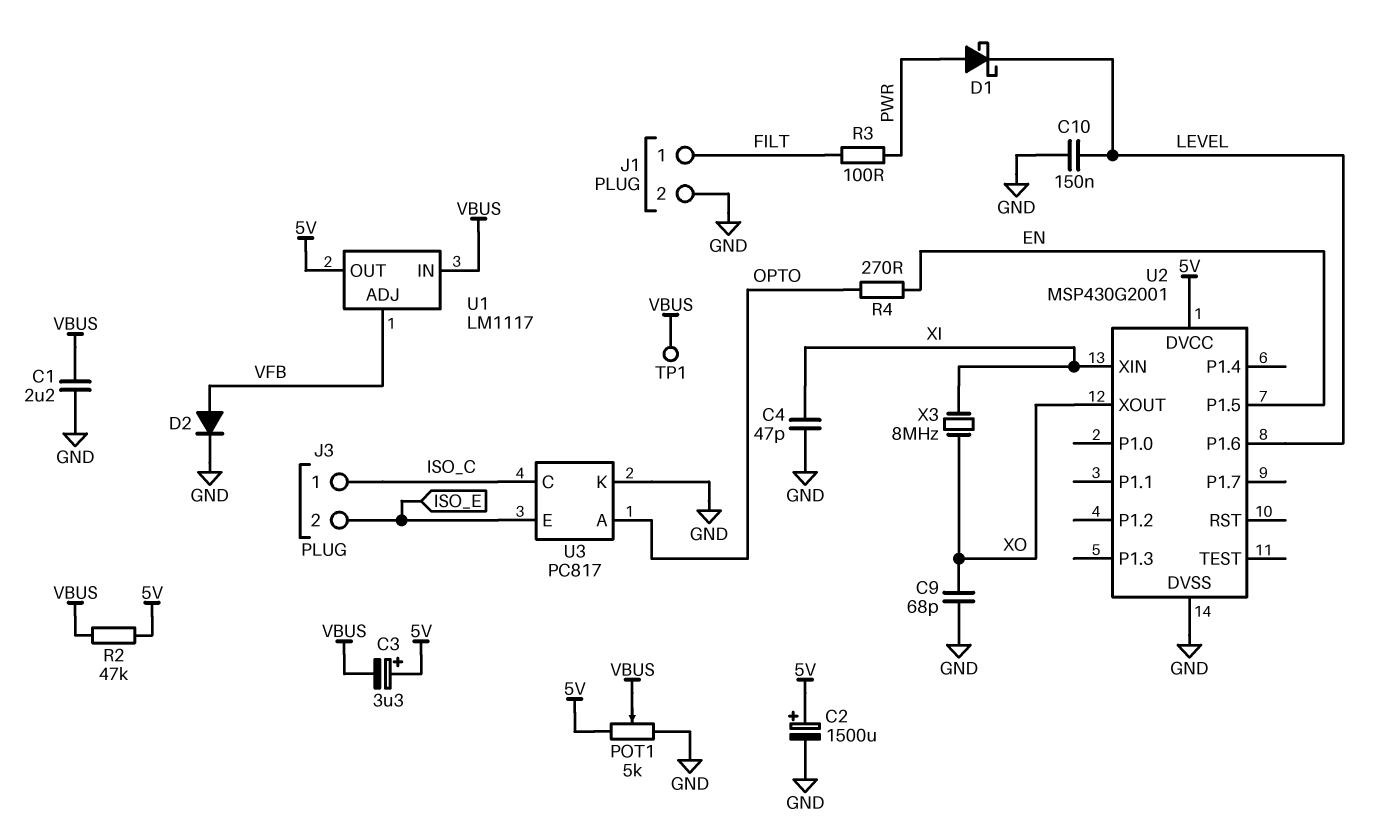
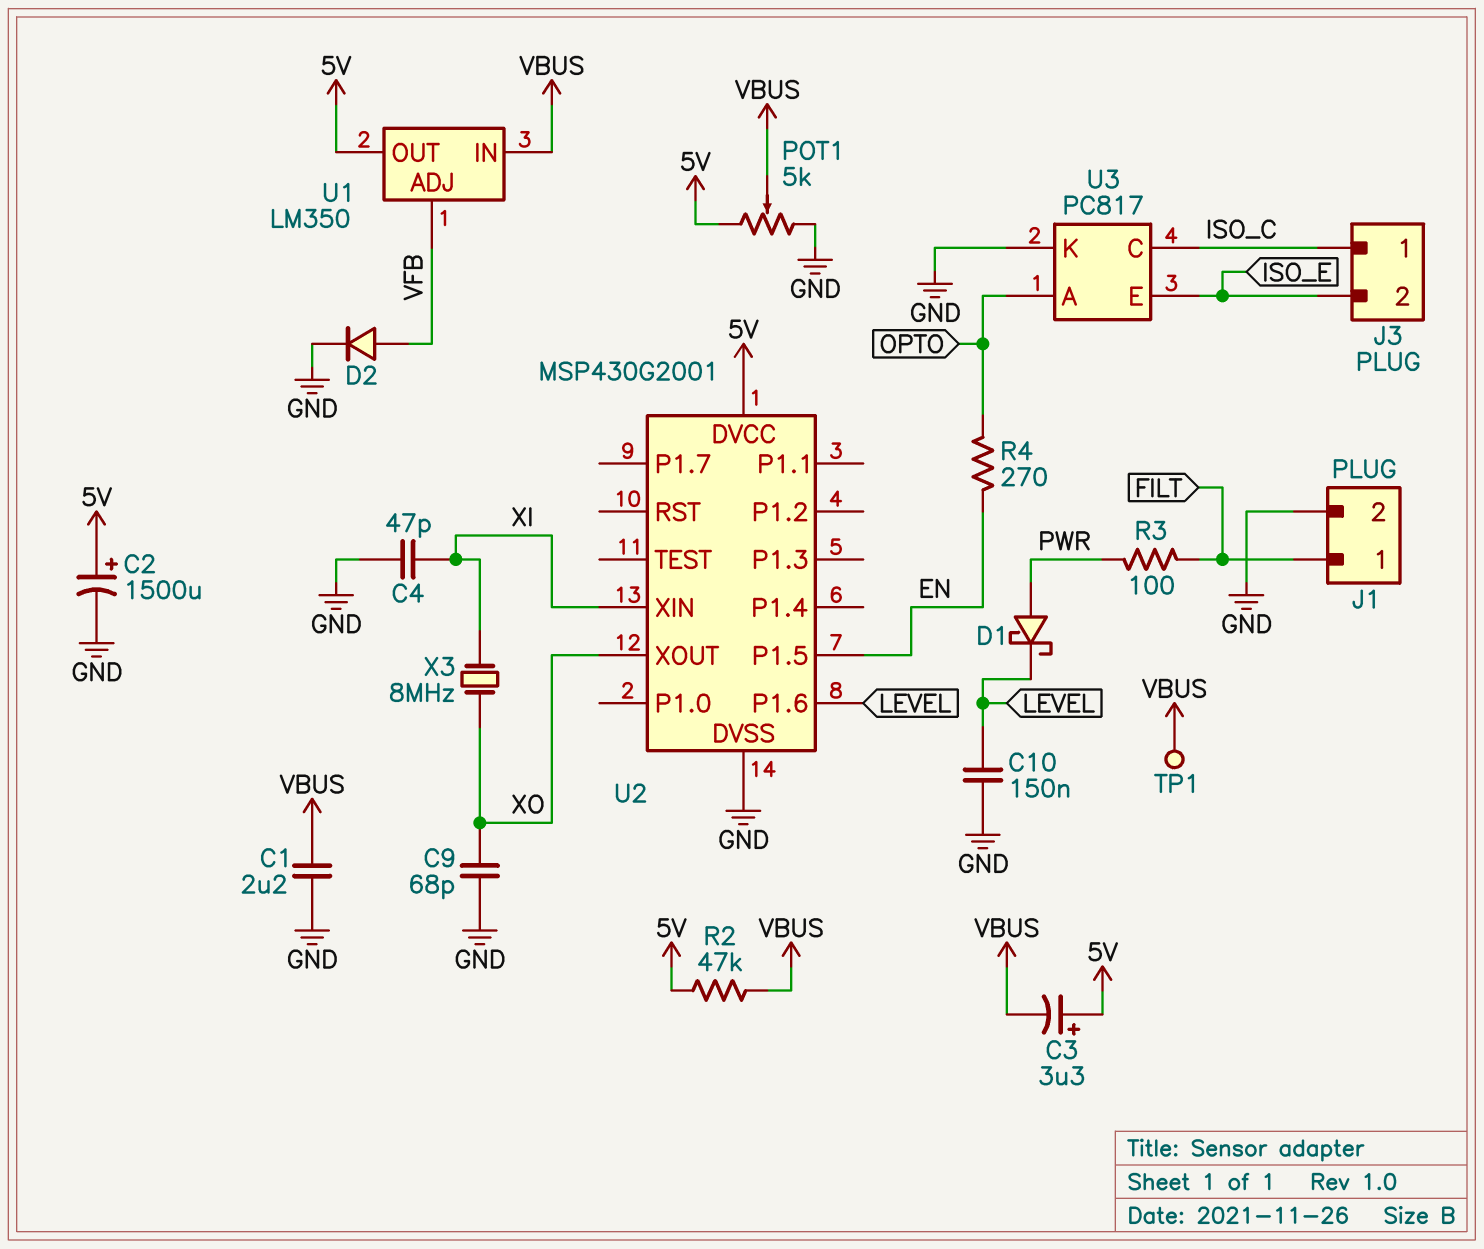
U1: LM1117 -> LM350

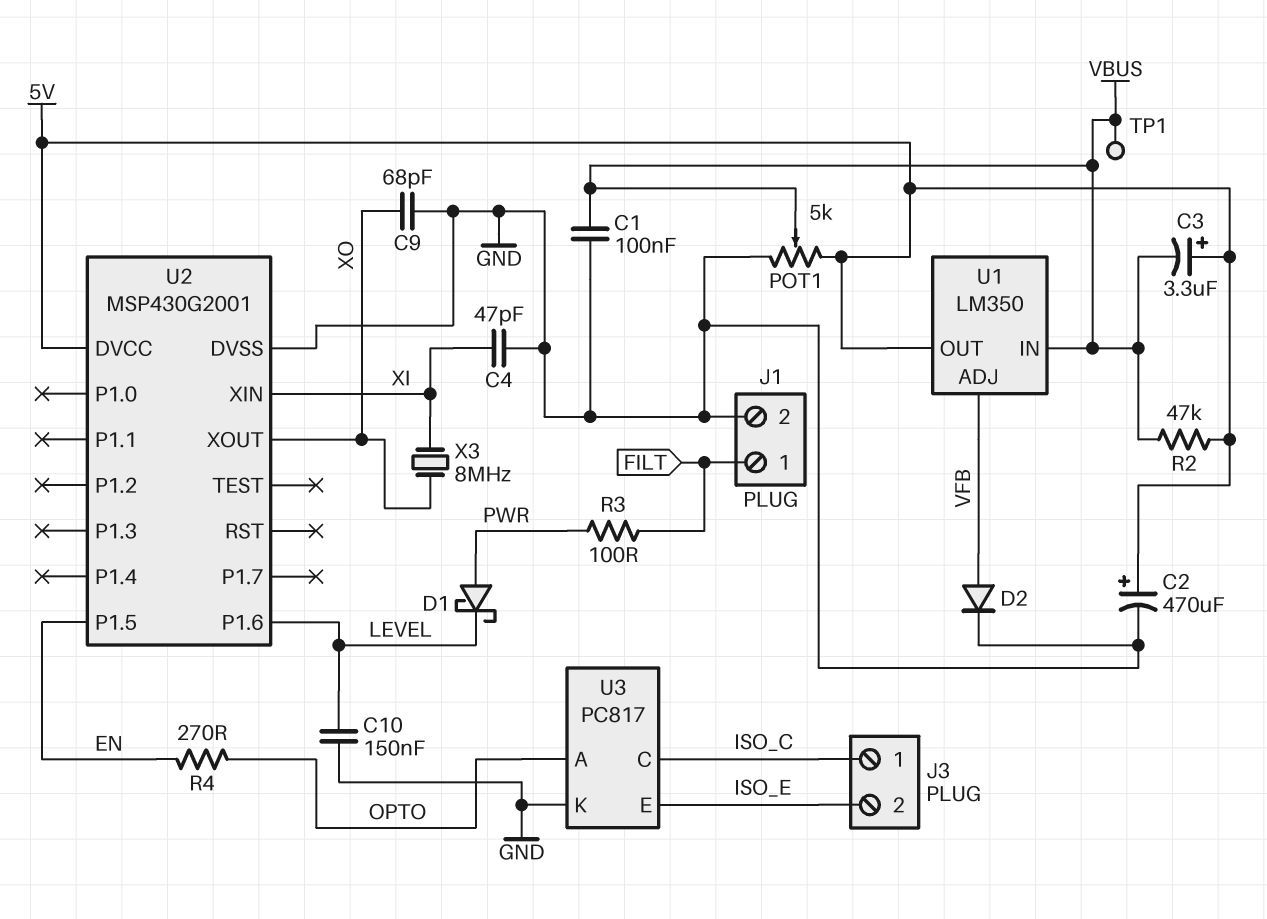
C1: 2.2uF (GND, VBUS) -> 100nF (GND, VBUS)
C2: 1500uF (plus 5V, minus GND) -> 470uF (plus 5V, minus GND)

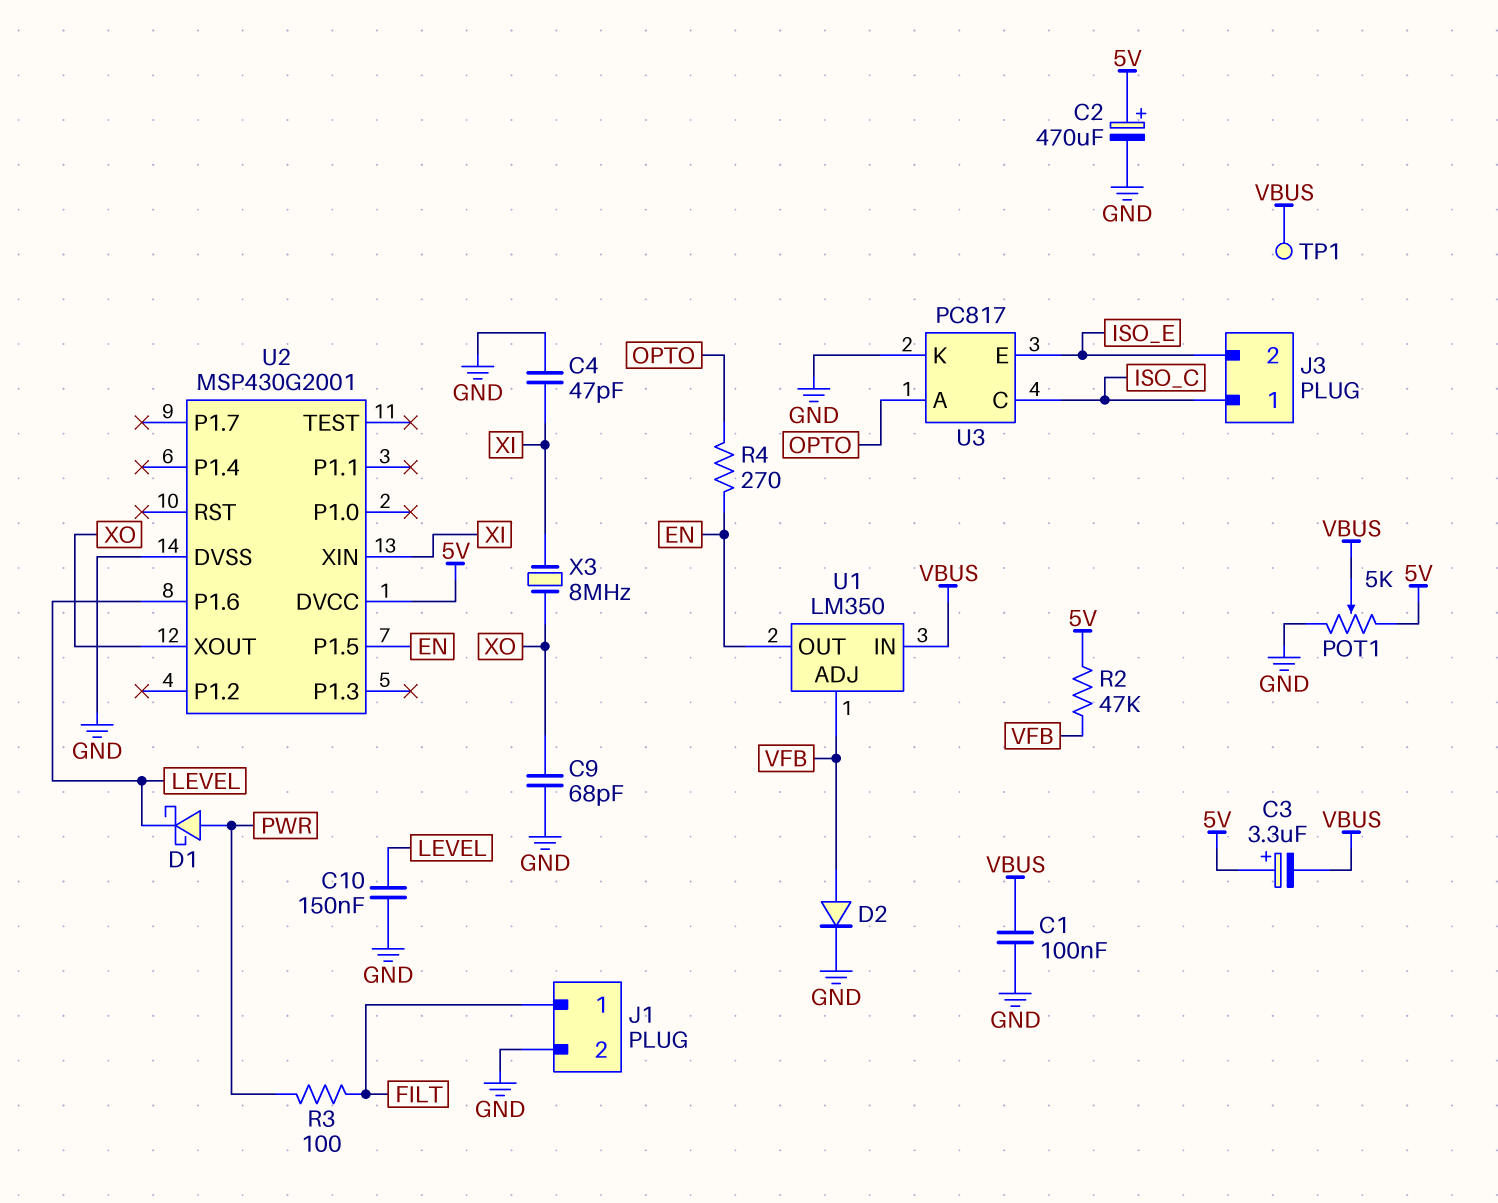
R2: 47k (5V, VBUS) -> 47k (5V, VFB)
U1 pin OUT: 5V -> EN

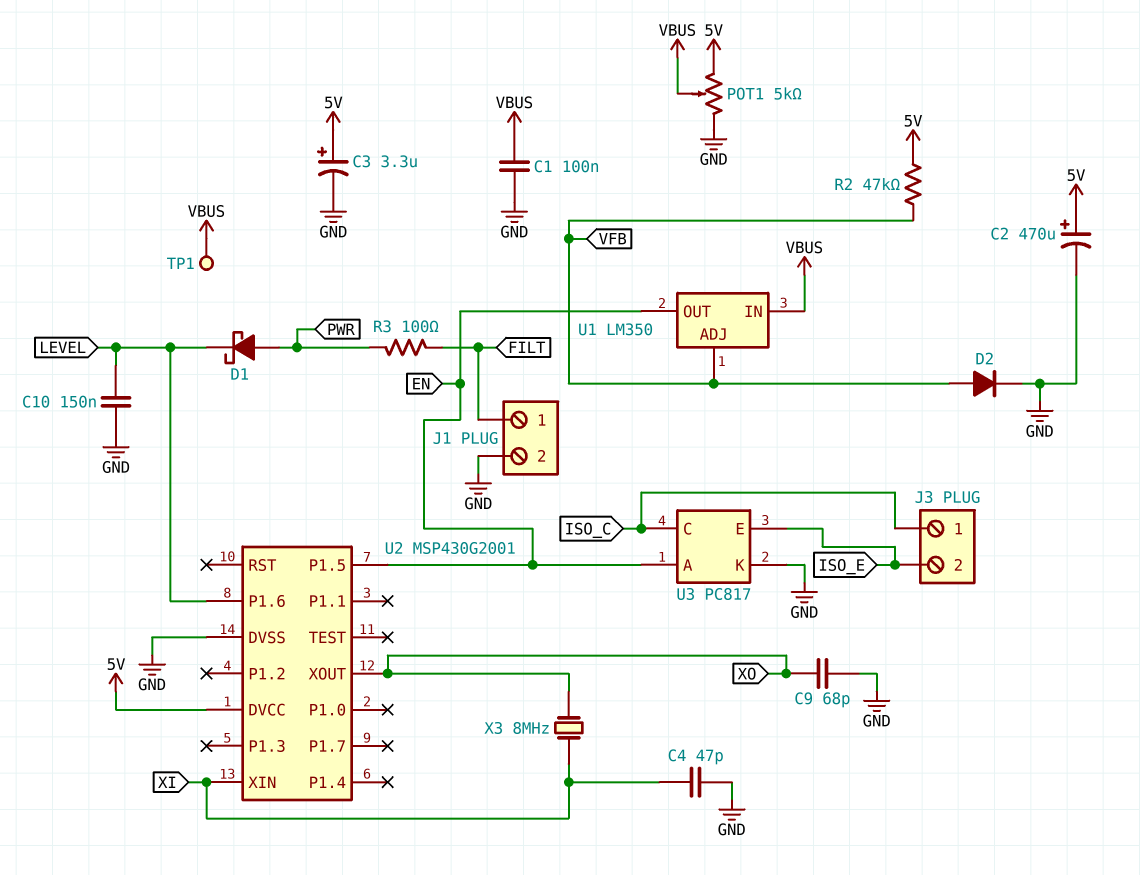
C3: 3.3uF (plus 5V, minus VBUS) -> 3.3uF (plus 5V, minus GND)
R4: 270 (EN, OPTO) -> none
U3 pin A: OPTO -> EN

